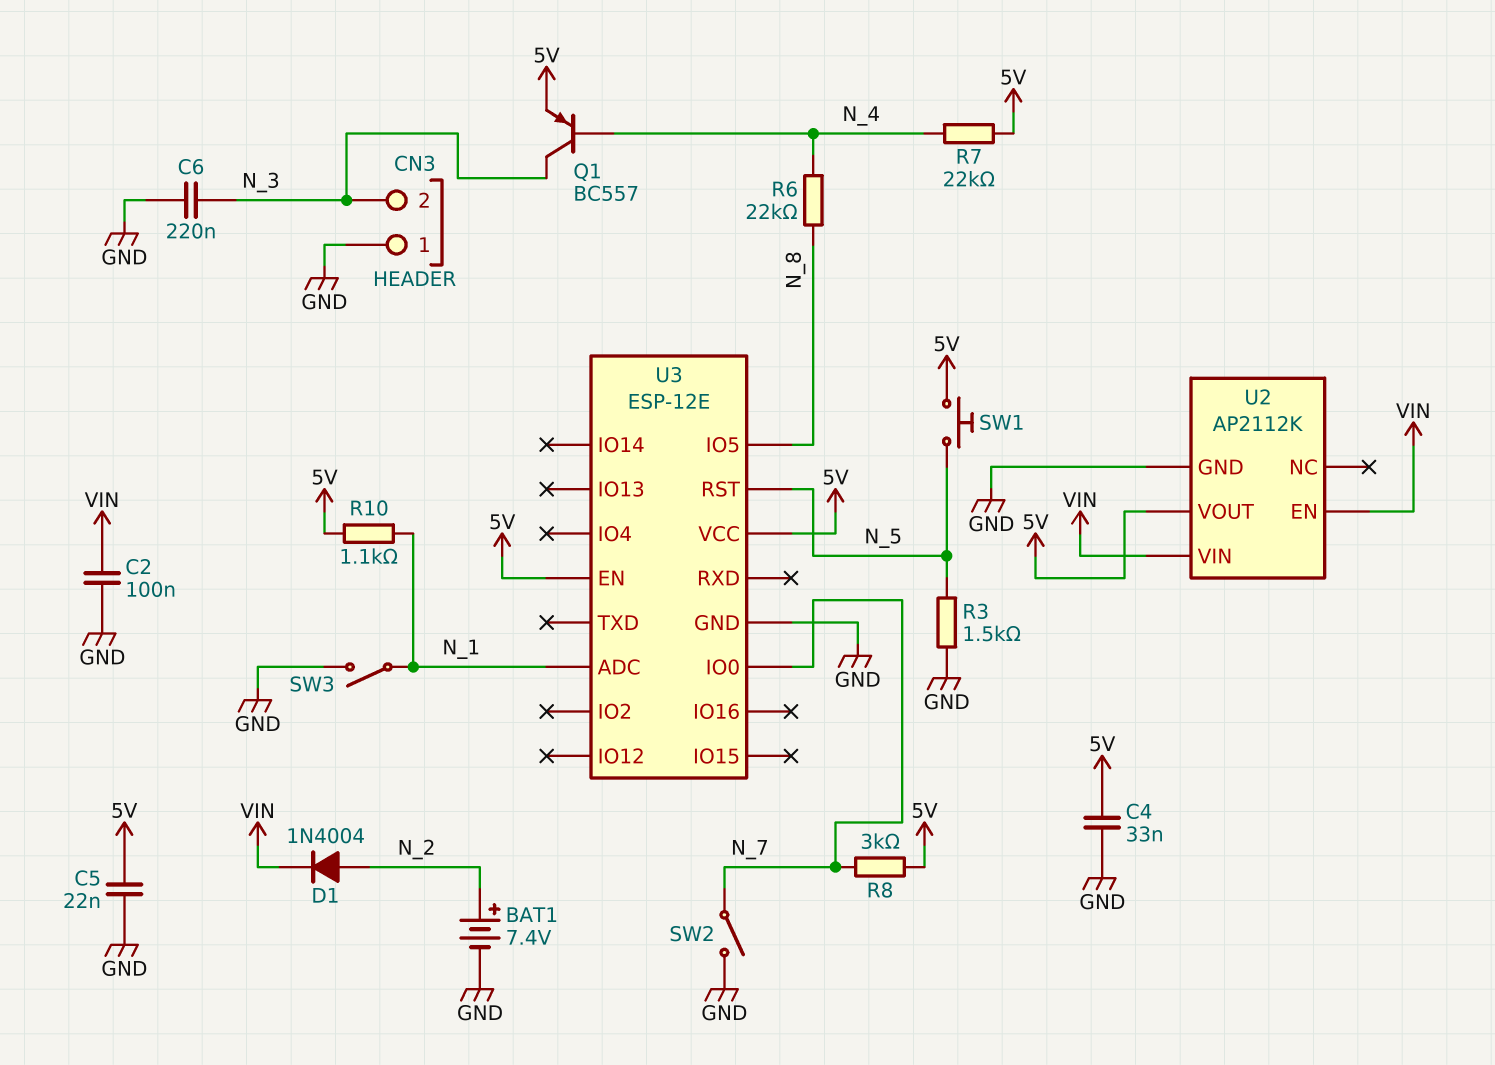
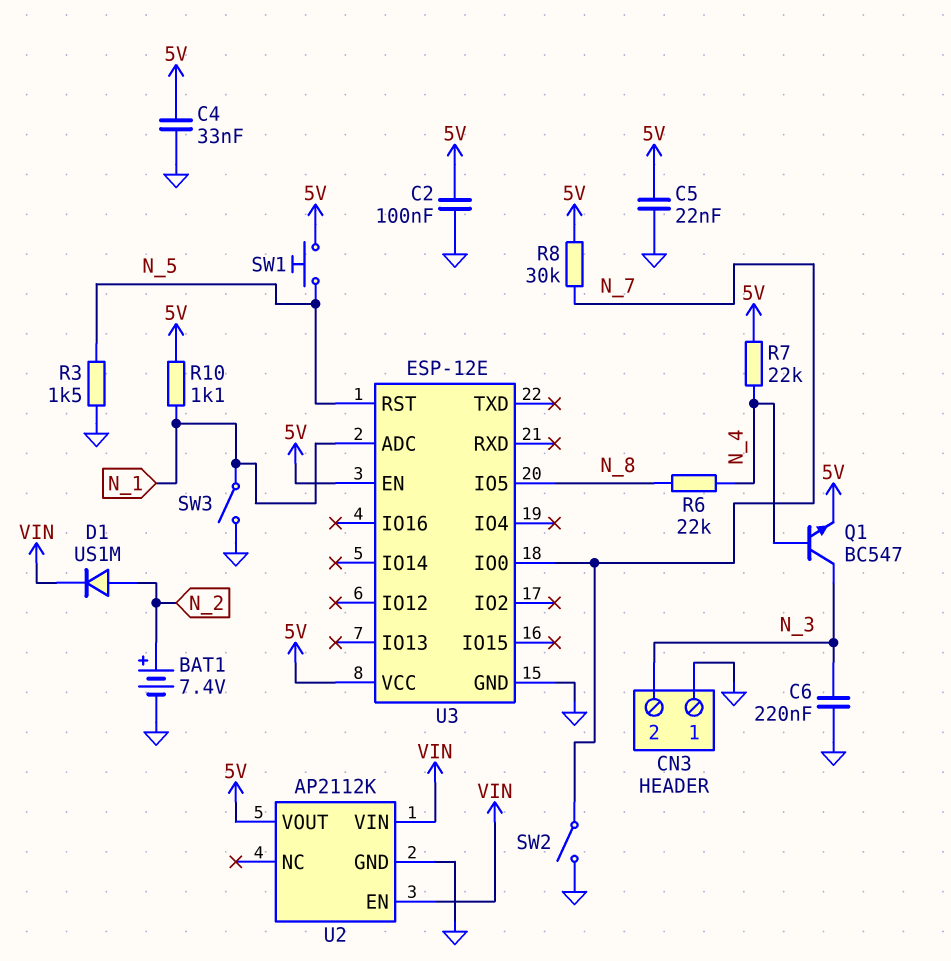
C2: 100nF (GND, VIN) -> 100nF (5V, GND)
D1: diode 1N4004 (A N_2, K VIN) -> diode US1M (A N_2, K VIN)
Q1: PNP BC557 (B N_4, C N_3, E 5V) -> NPN BC547 (B N_4, C N_3, E 5V)
R8: 3k (5V, N_7) -> 30k (5V, N_7)

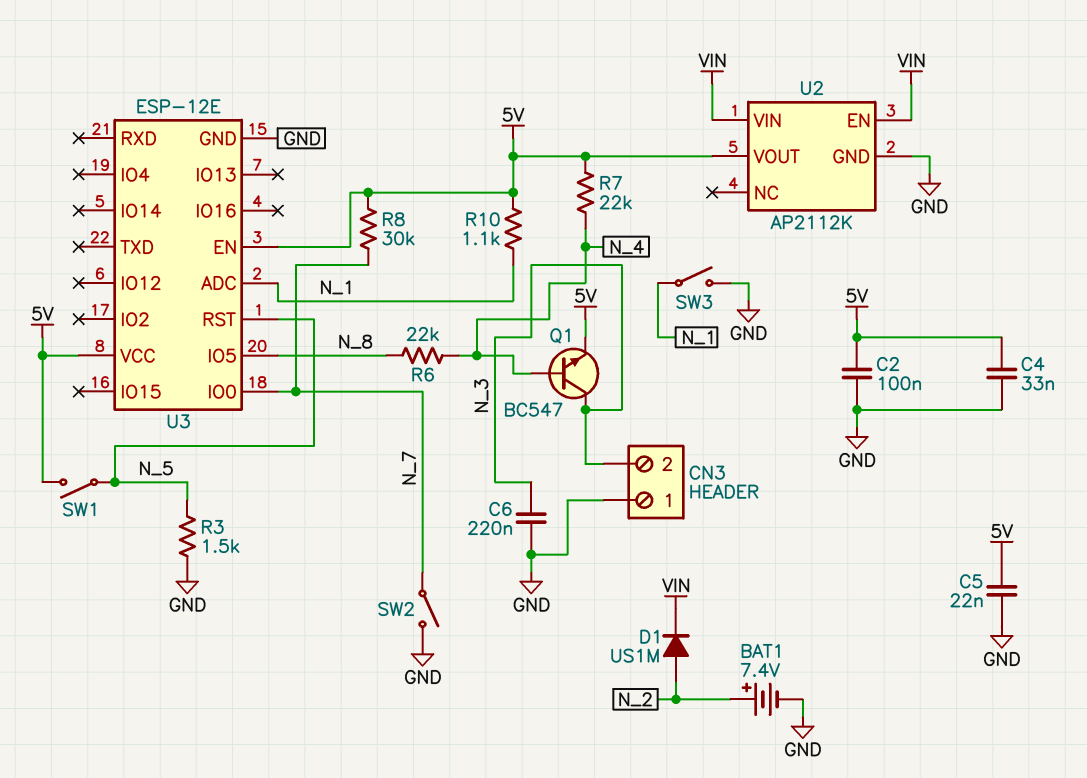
SW1: button (5V, N_5) -> switch (5V, N_5)

